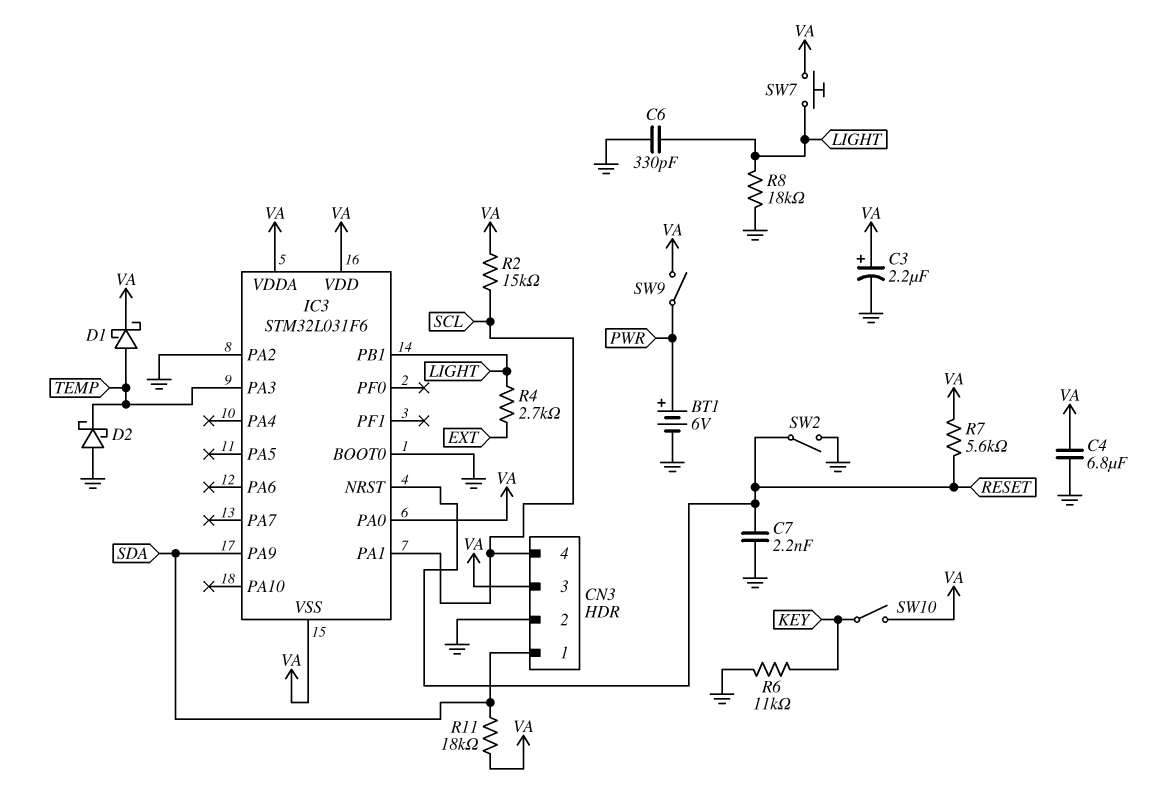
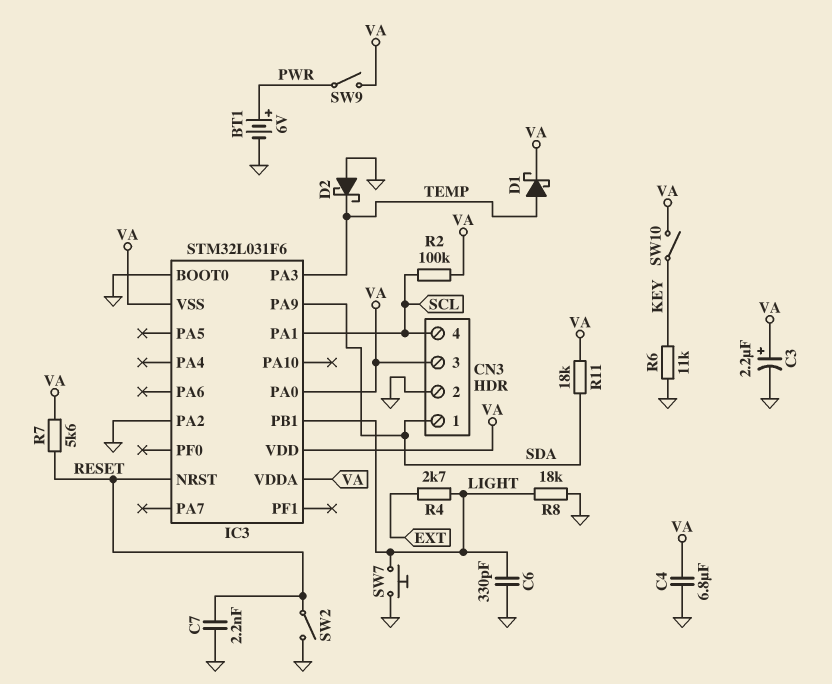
R2: 15k (SCL, VA) -> 100k (SCL, VA)
SW7: button (LIGHT, VA) -> button (GND, LIGHT)

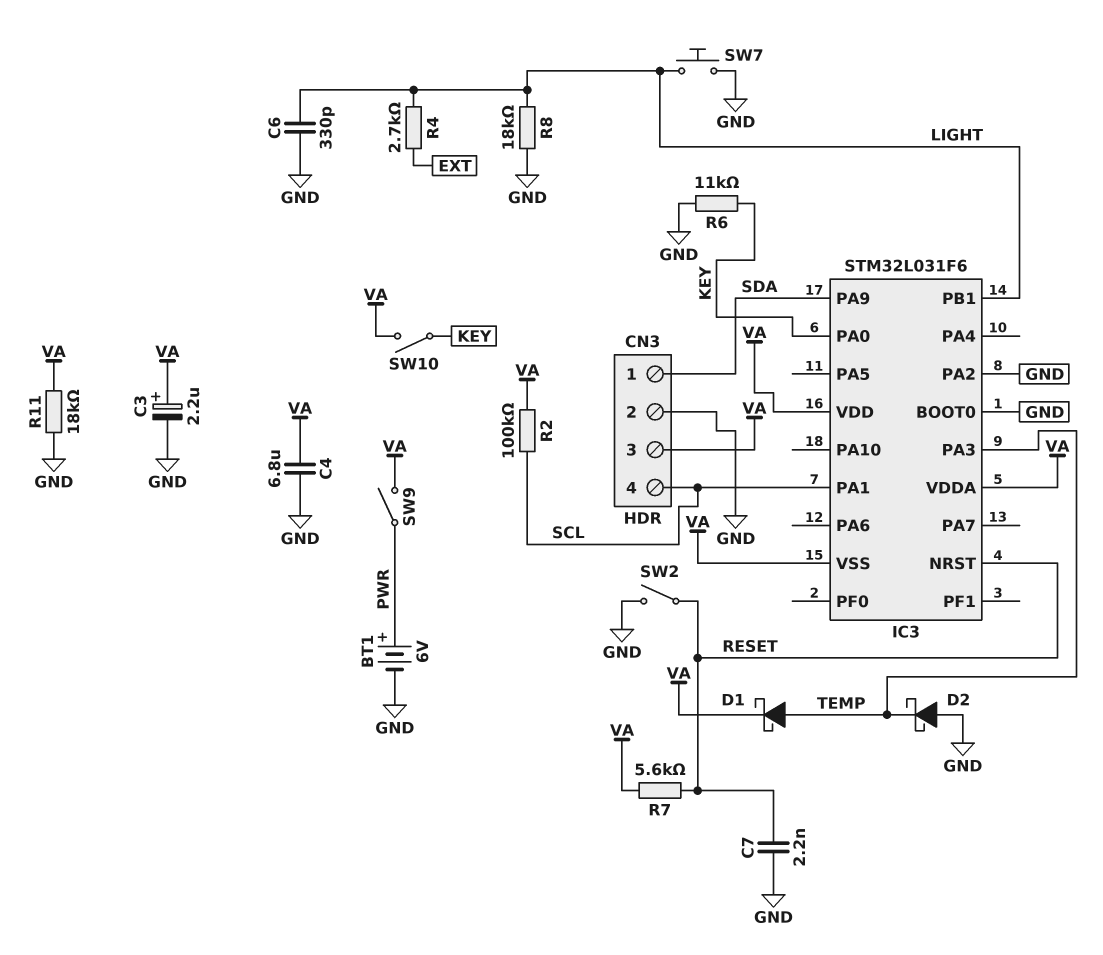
IC3 pin PA0: VA -> KEY
R11: 18k (SDA, VA) -> 18k (GND, VA)

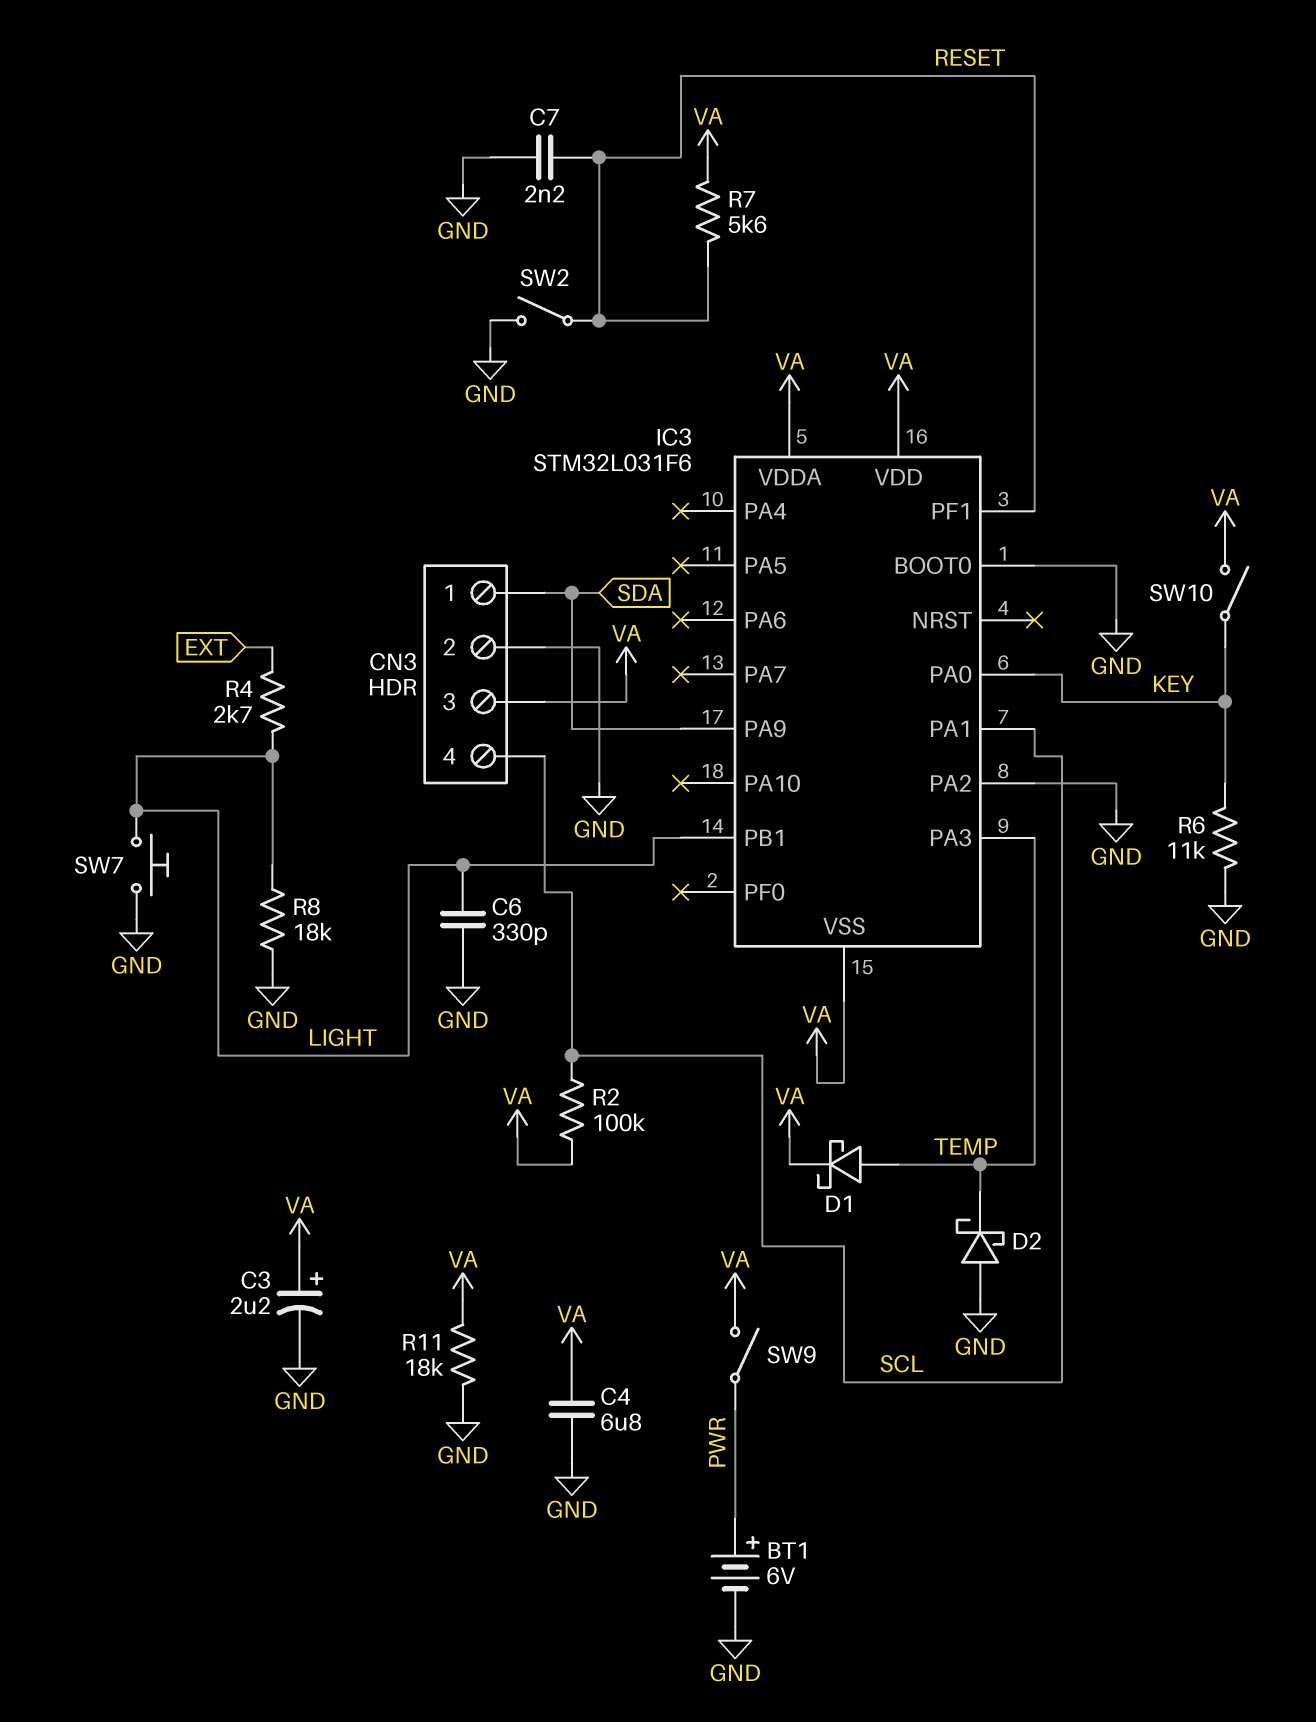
IC3 pin NRST: RESET -> none
IC3 pin PF1: none -> RESET

